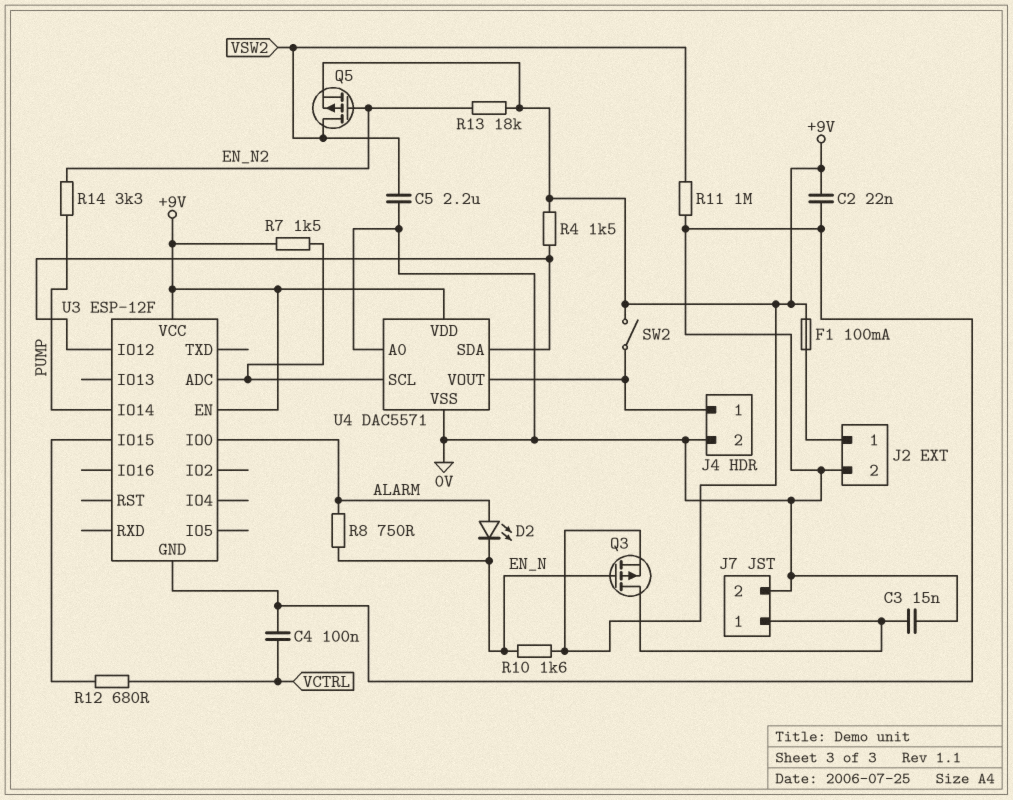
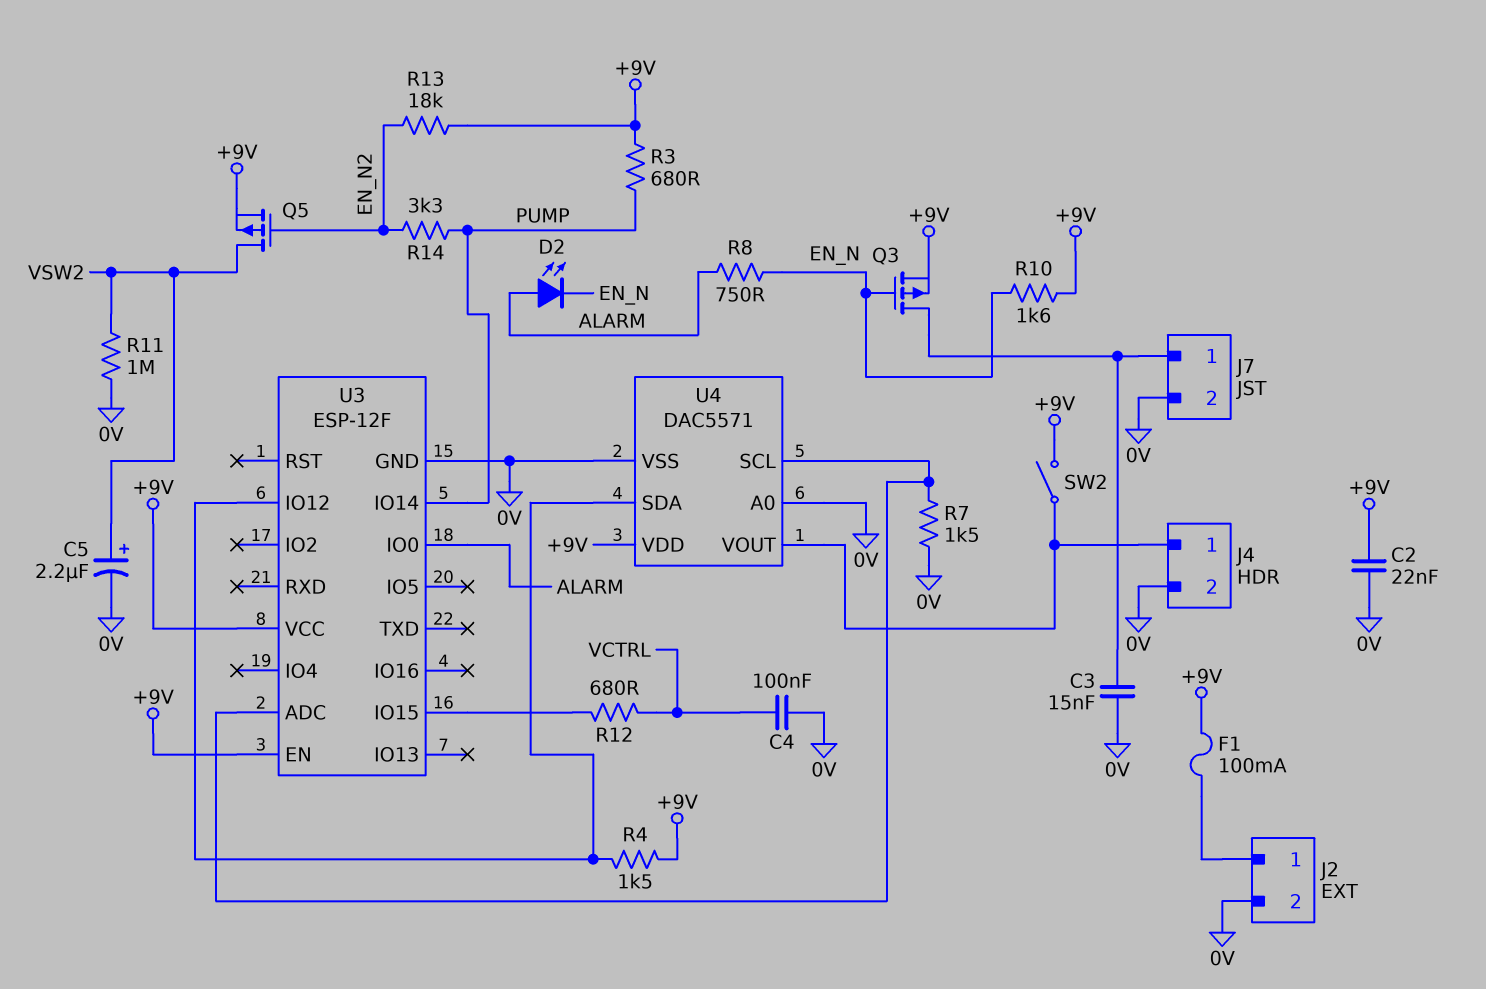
C5: 2.2uF (0V, VSW2) -> 2.2uF (plus VSW2, minus 0V)
R3: none -> 680 (+9V, PUMP)
R7: 1.5k (+9V, U3/ADC) -> 1.5k (0V, U3/ADC)

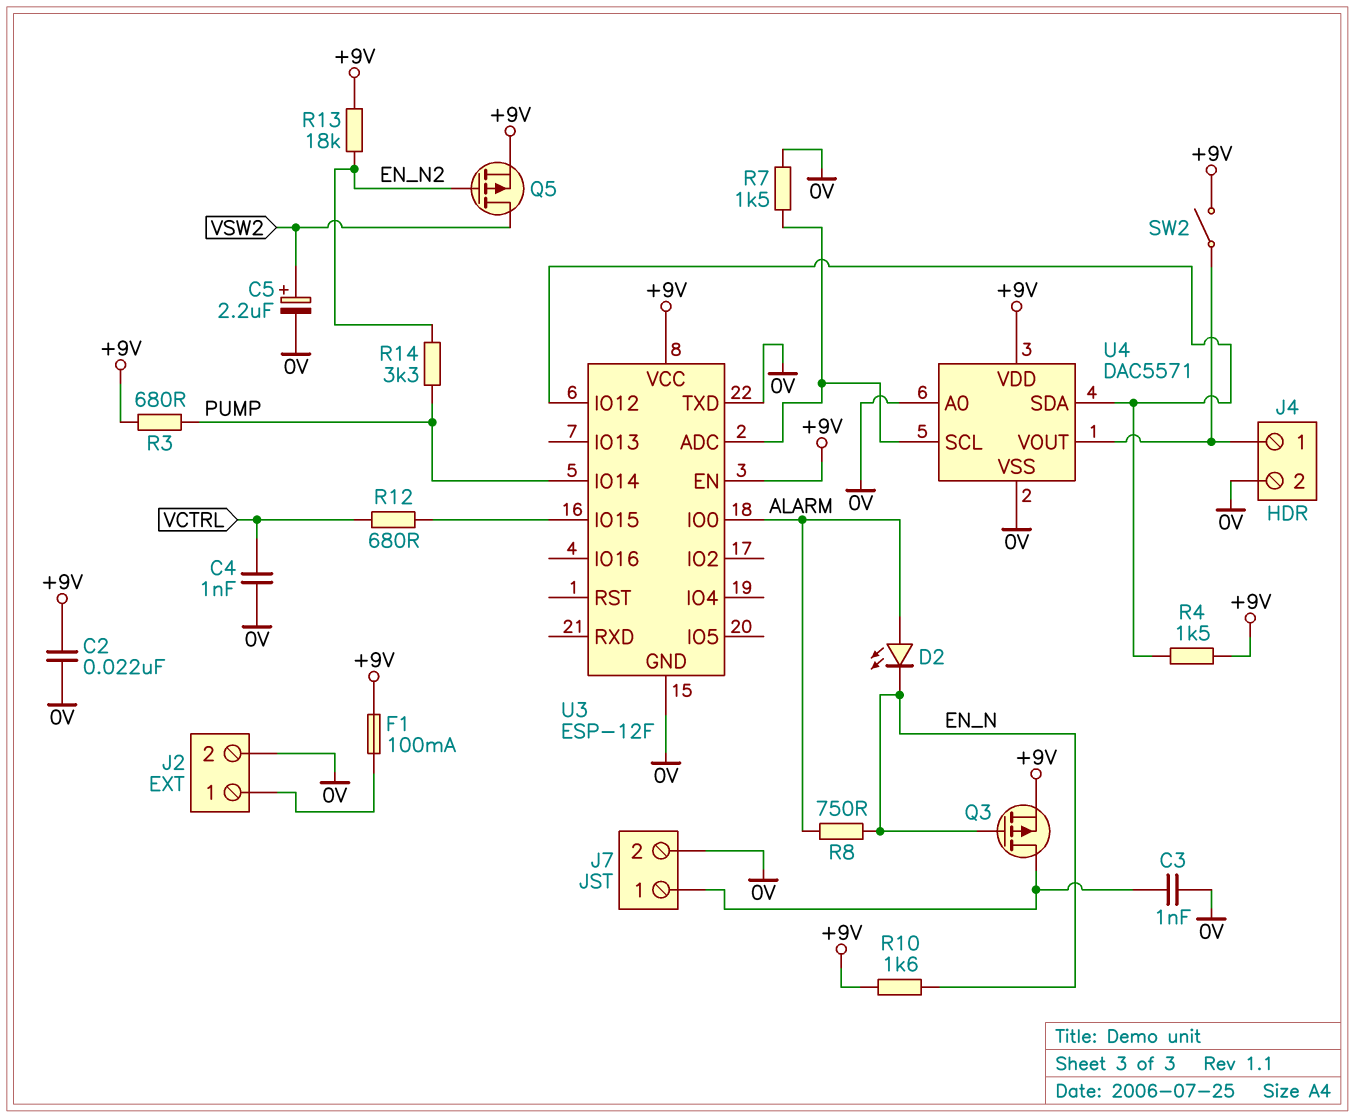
C3: 15nF (0V, J7/1) -> 1nF (0V, J7/1)
C4: 100nF (0V, VCTRL) -> 1nF (0V, VCTRL)
R11: 1M (0V, VSW2) -> none
U3 pin TXD: none -> 0V

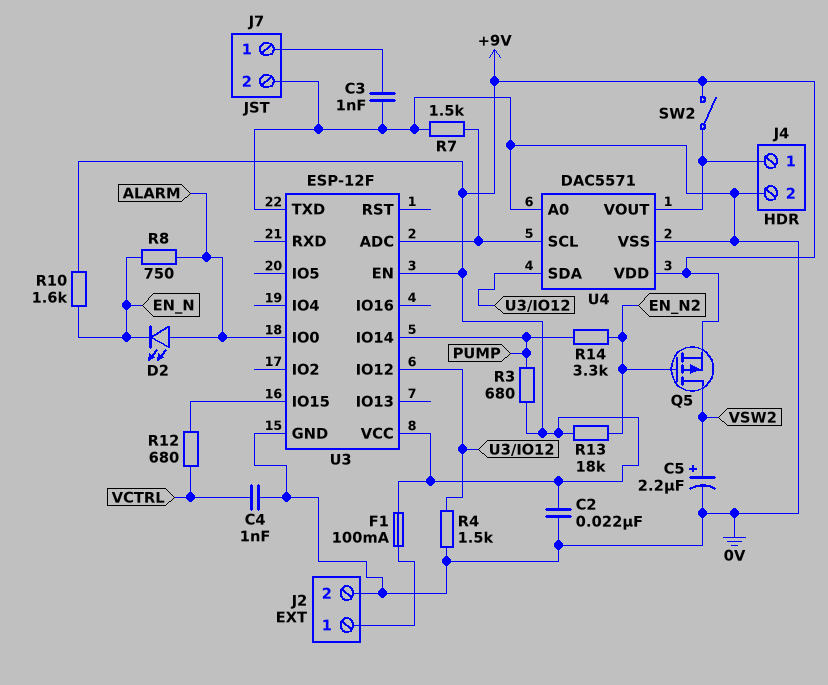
Q3: PMOS (G EN_N, D J7/1, S +9V) -> none
R4: 1.5k (+9V, U3/IO12) -> 1.5k (0V, U3/IO12)

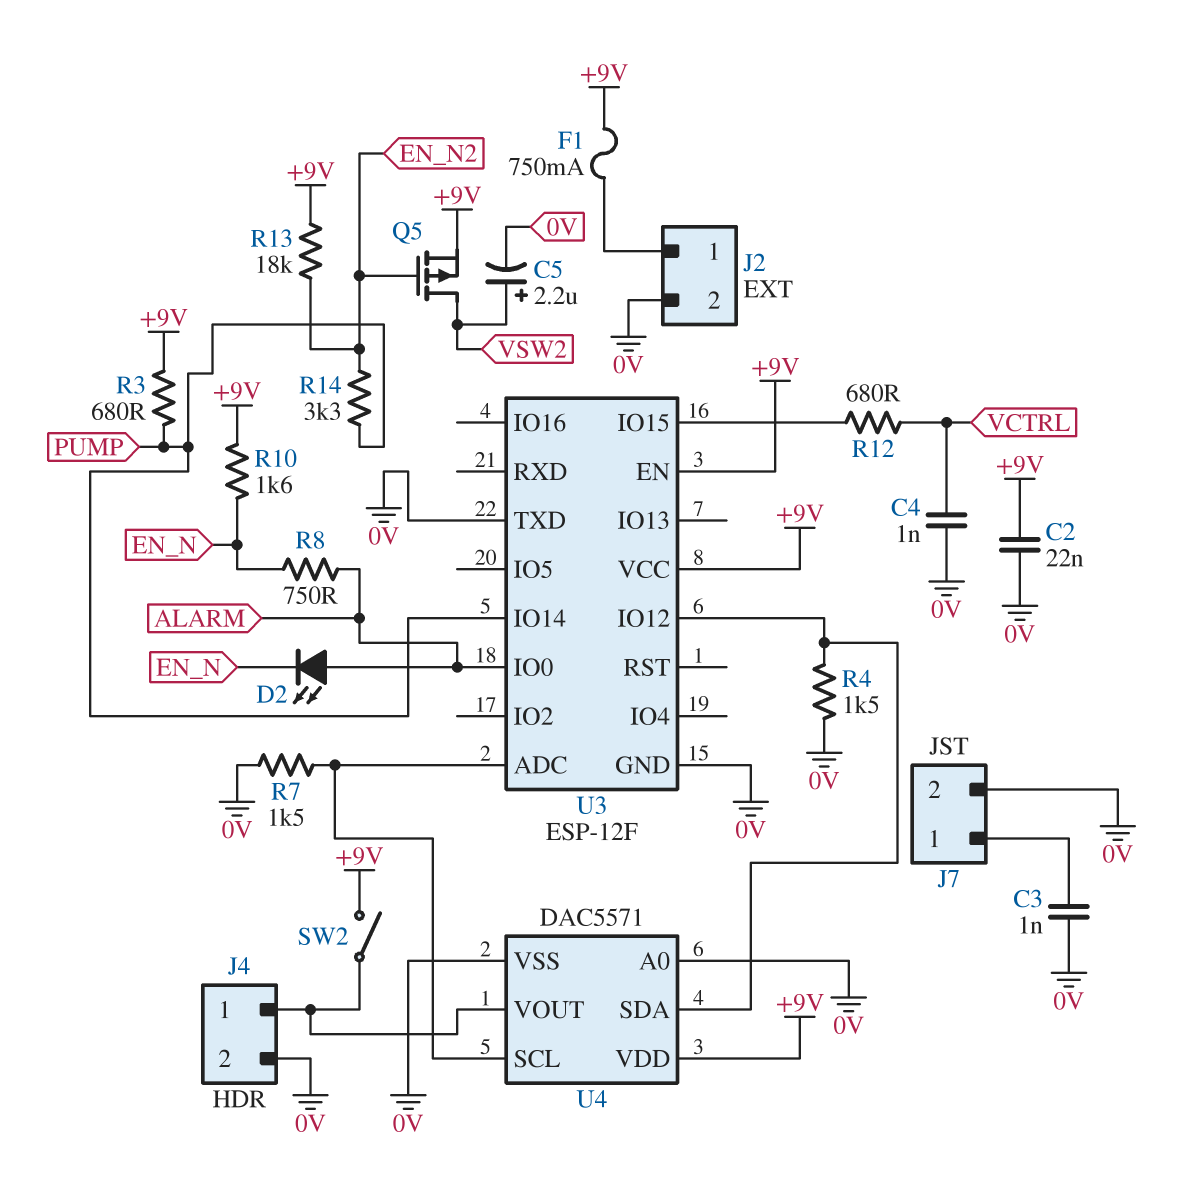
F1: 100mA (+9V, J2/1) -> 750mA (+9V, J2/1)

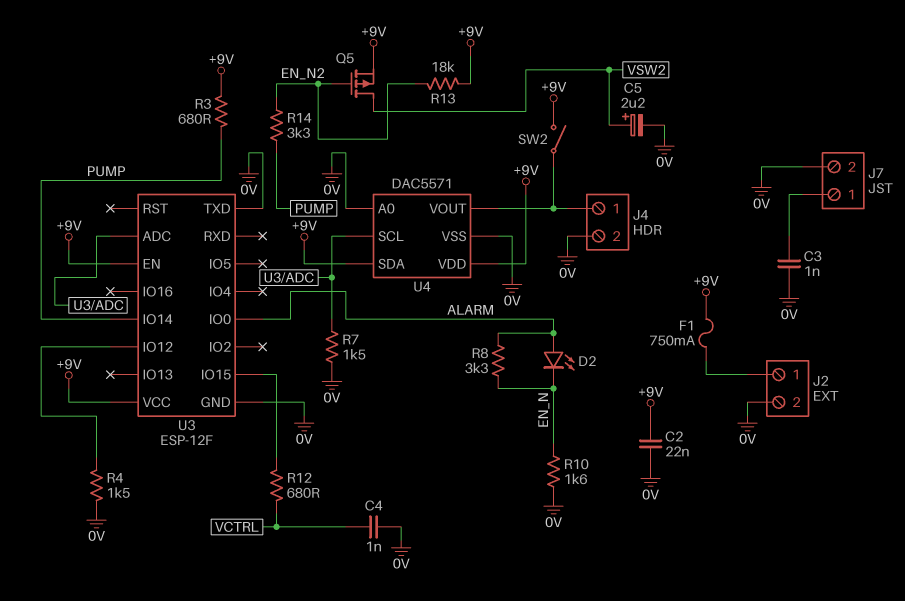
R8: 750 (ALARM, EN_N) -> 3.3k (ALARM, EN_N)
R10: 1.6k (+9V, EN_N) -> 1.6k (0V, EN_N)
U4 pin SDA: U3/IO12 -> +9V

